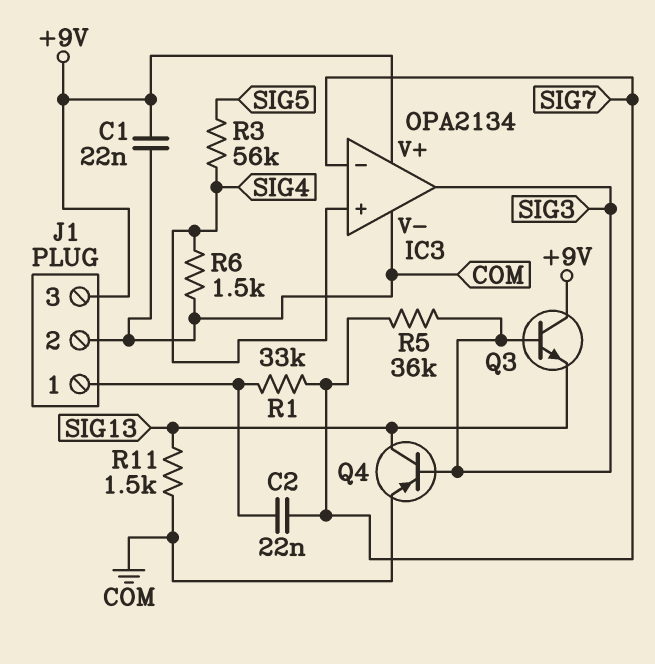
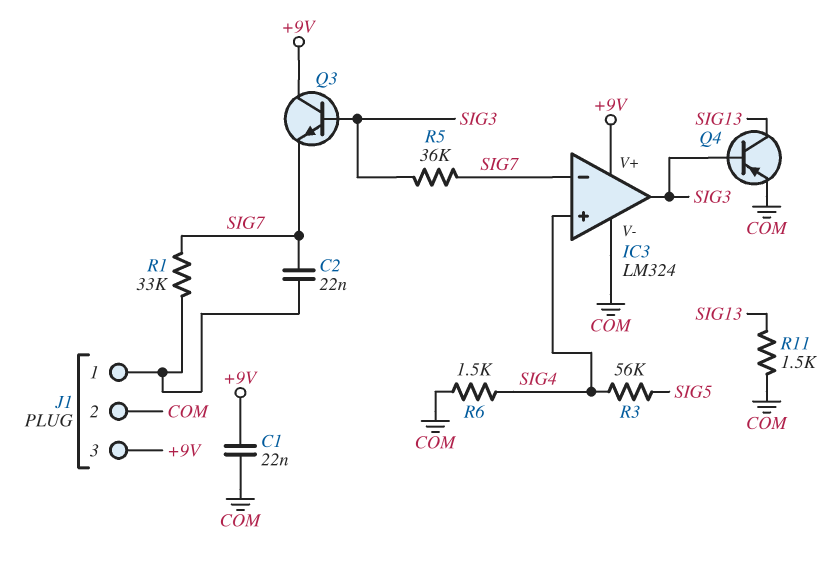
IC3: OPA2134 -> LM324
Q3: NPN (B SIG3, C +9V, E SIG13) -> NPN (B SIG3, C +9V, E SIG7)

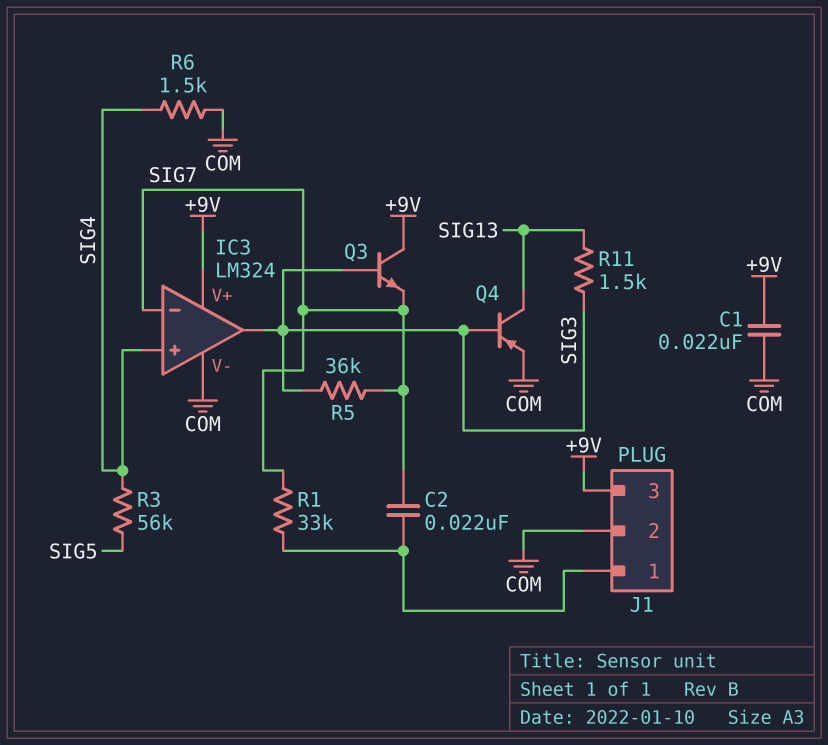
R11: 1.5k (COM, SIG13) -> 1.5k (SIG3, SIG13)

